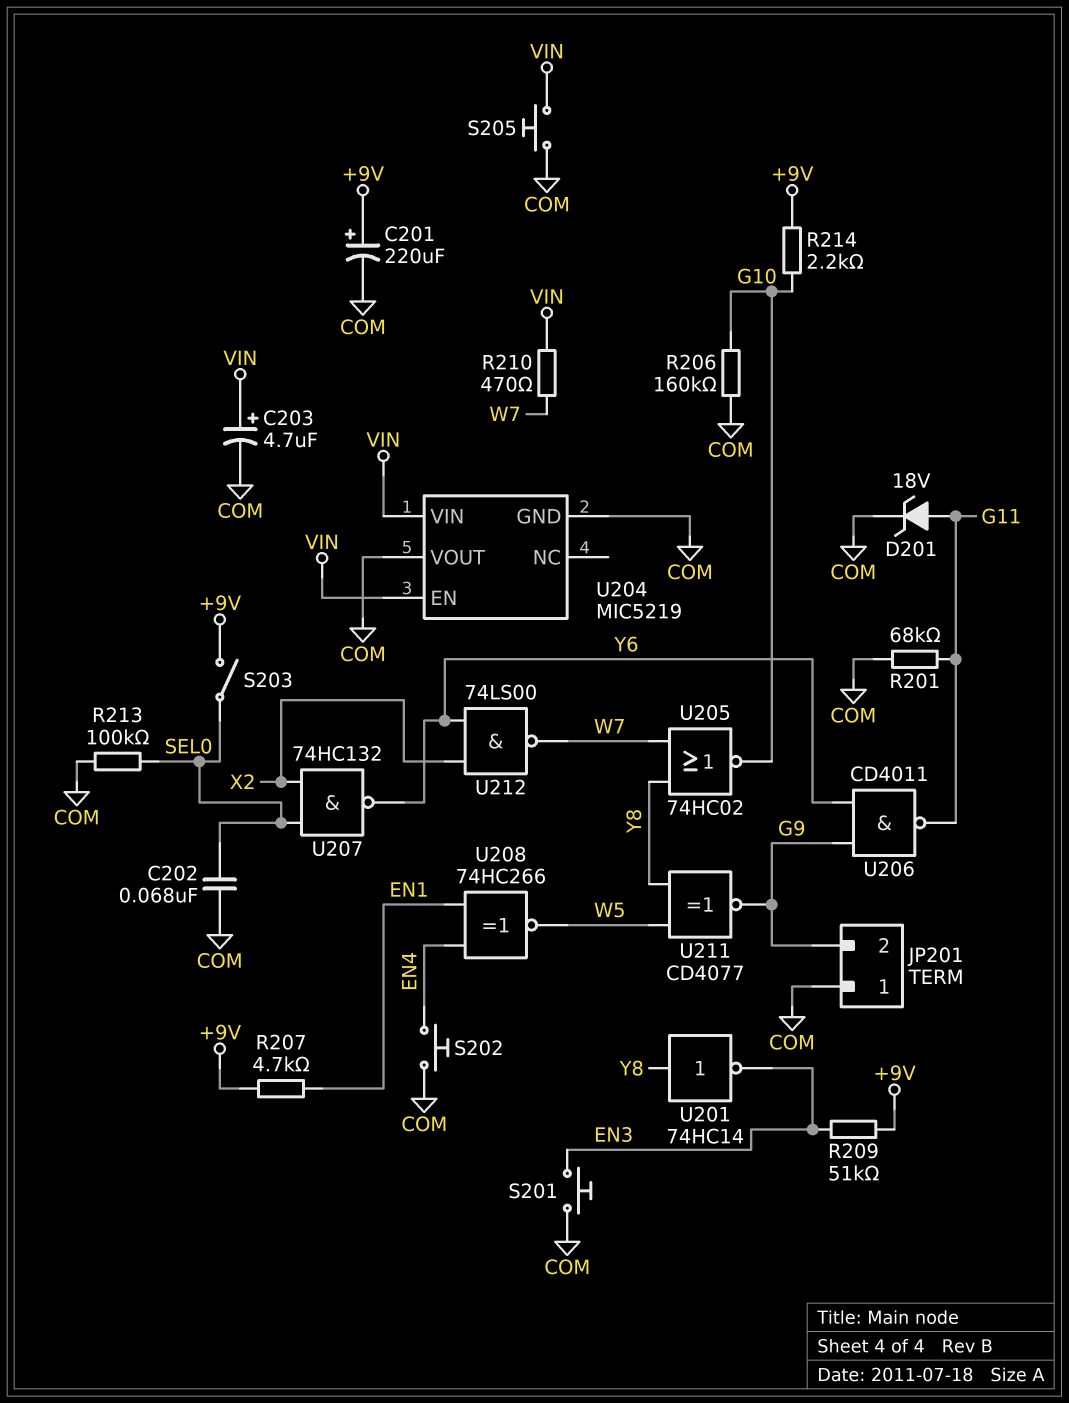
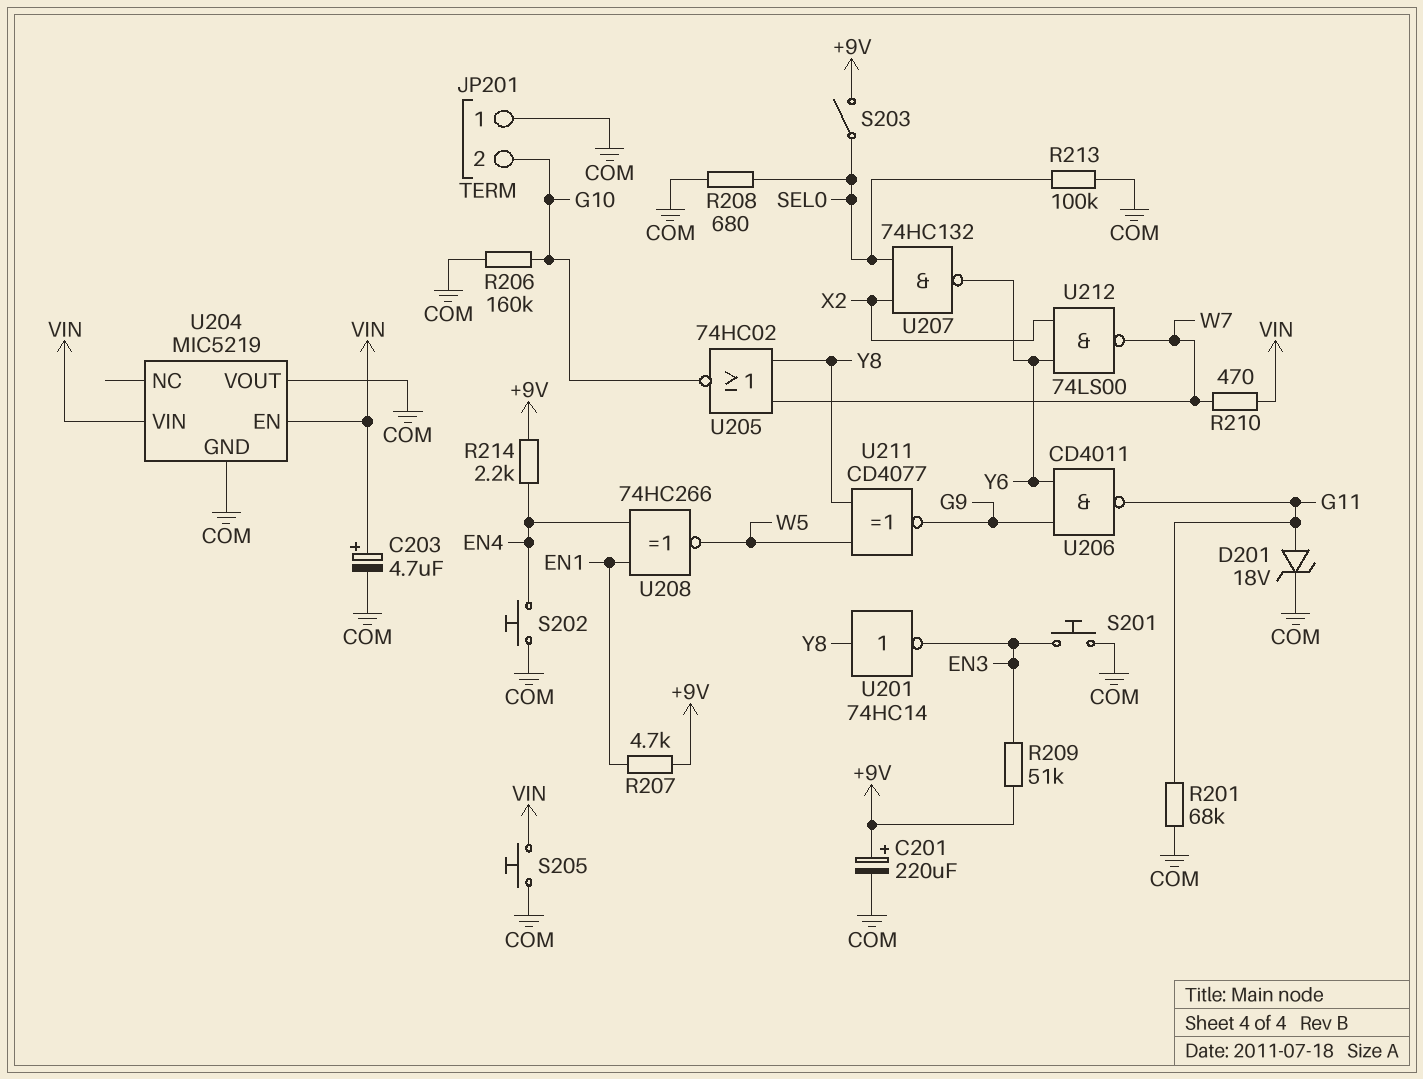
C202: 68nF (COM, SEL0) -> none
JP201 pin 2: G9 -> G10
R208: none -> 680 (COM, SEL0)
R214: 2.2k (+9V, G10) -> 2.2k (+9V, EN4)

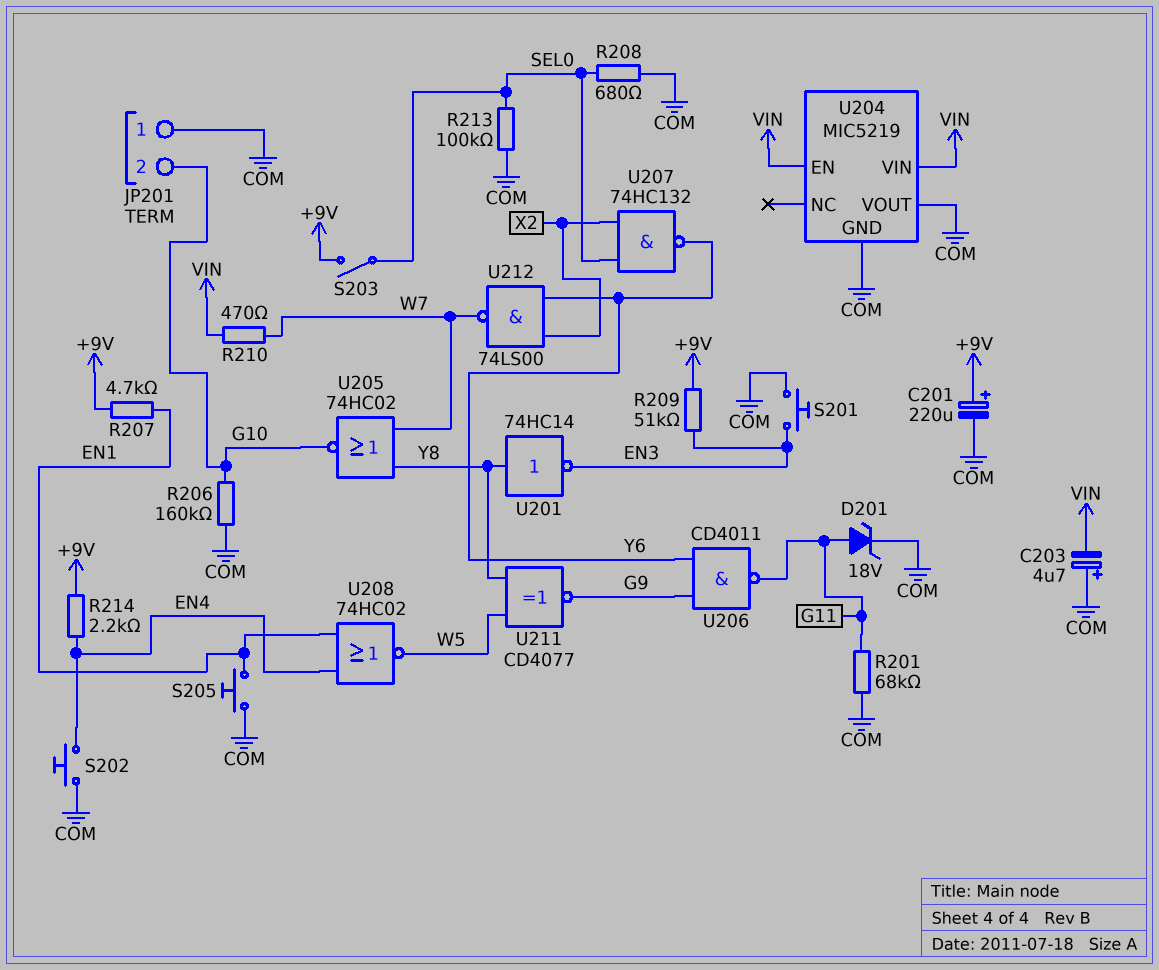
C203: 4.7uF (plus VIN, minus COM) -> 4.7uF (plus COM, minus VIN)
S205: button (COM, VIN) -> button (COM, EN1)
U208: XNOR 74HC266 (in EN1, in EN4, out W5) -> NOR 74HC02 (in EN1, in EN4, out W5)

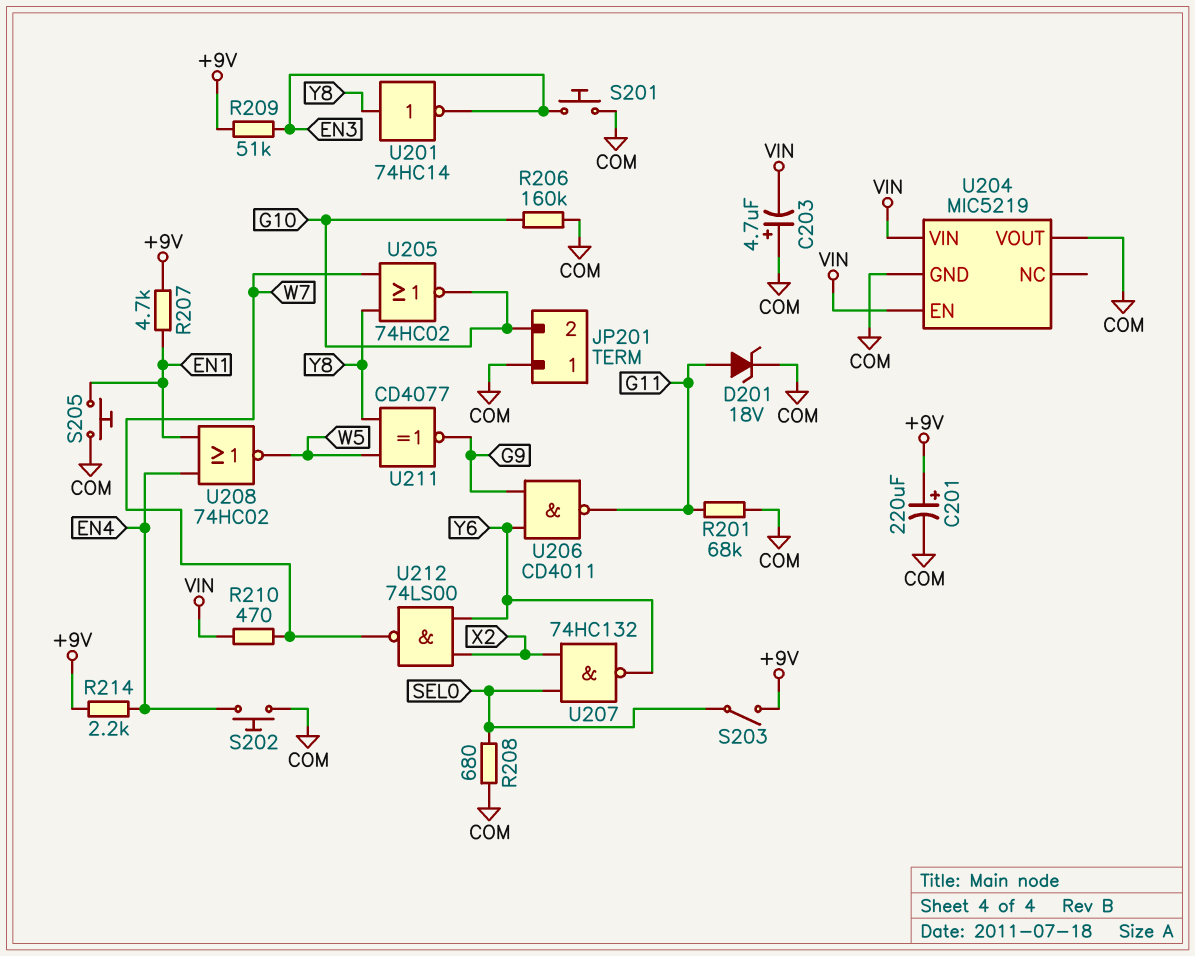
R213: 100k (COM, SEL0) -> none

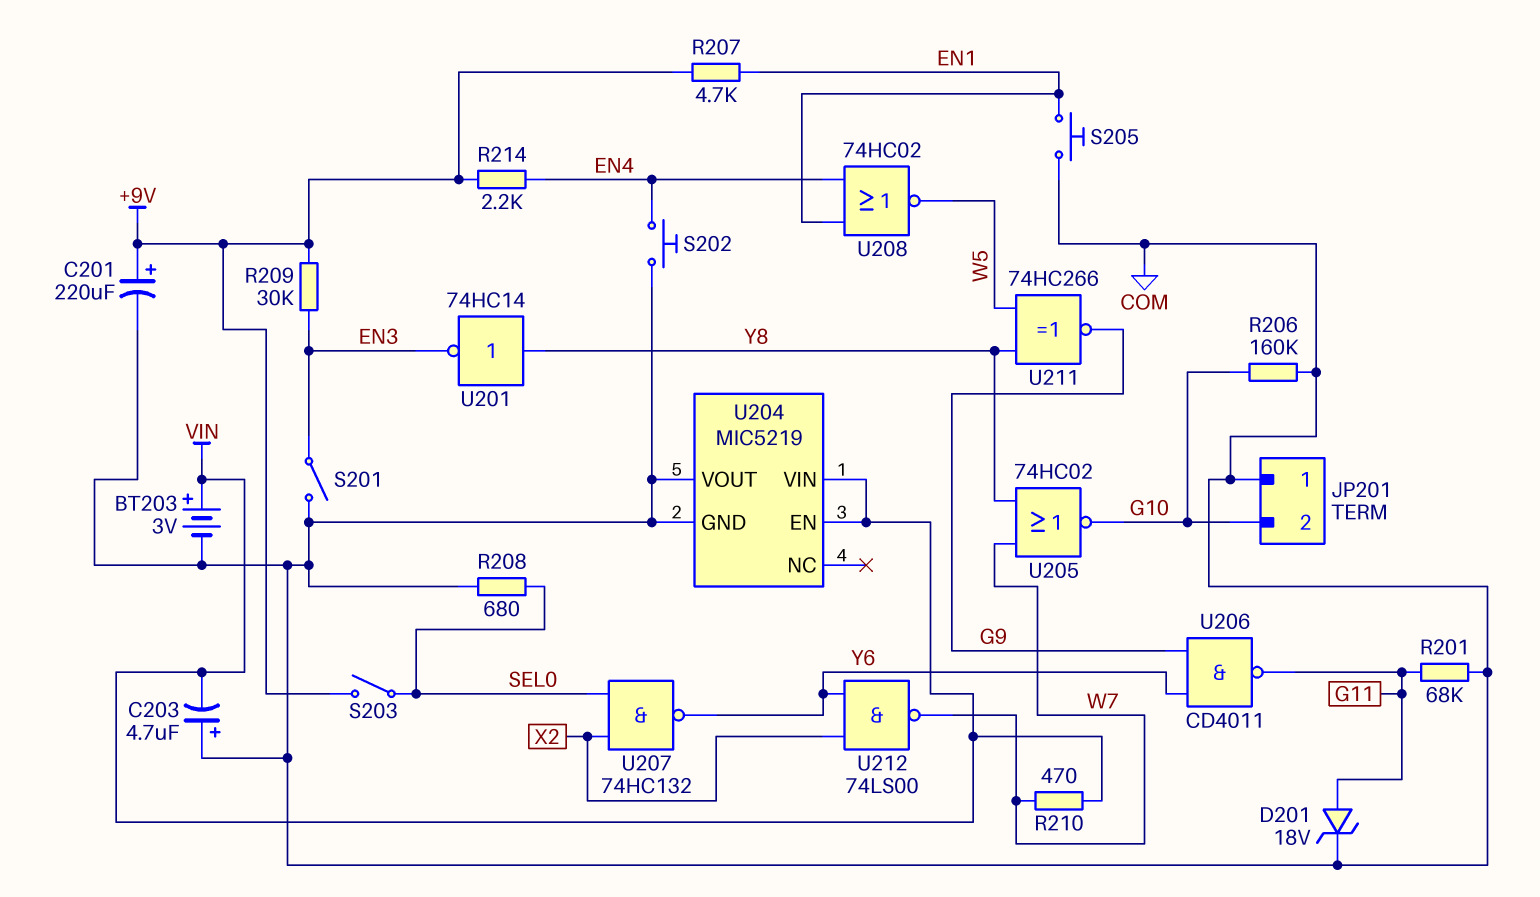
BT203: none -> 3V (plus VIN, minus COM)
R209: 51k (+9V, EN3) -> 30k (+9V, EN3)
S201: button (COM, EN3) -> switch (COM, EN3)
U211: XNOR CD4077 (in W5, in Y8, out G9) -> XNOR 74HC266 (in W5, in Y8, out G9)

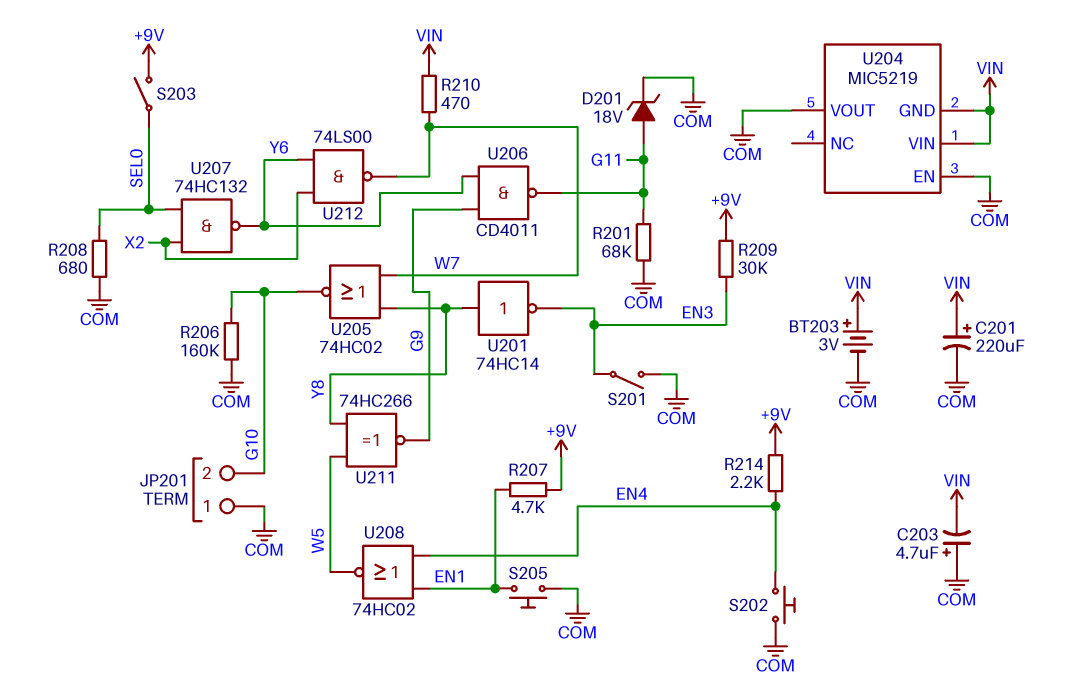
C201: 220uF (plus +9V, minus COM) -> 220uF (plus VIN, minus COM)
U204 pin EN: VIN -> COM
U204 pin GND: COM -> VIN

